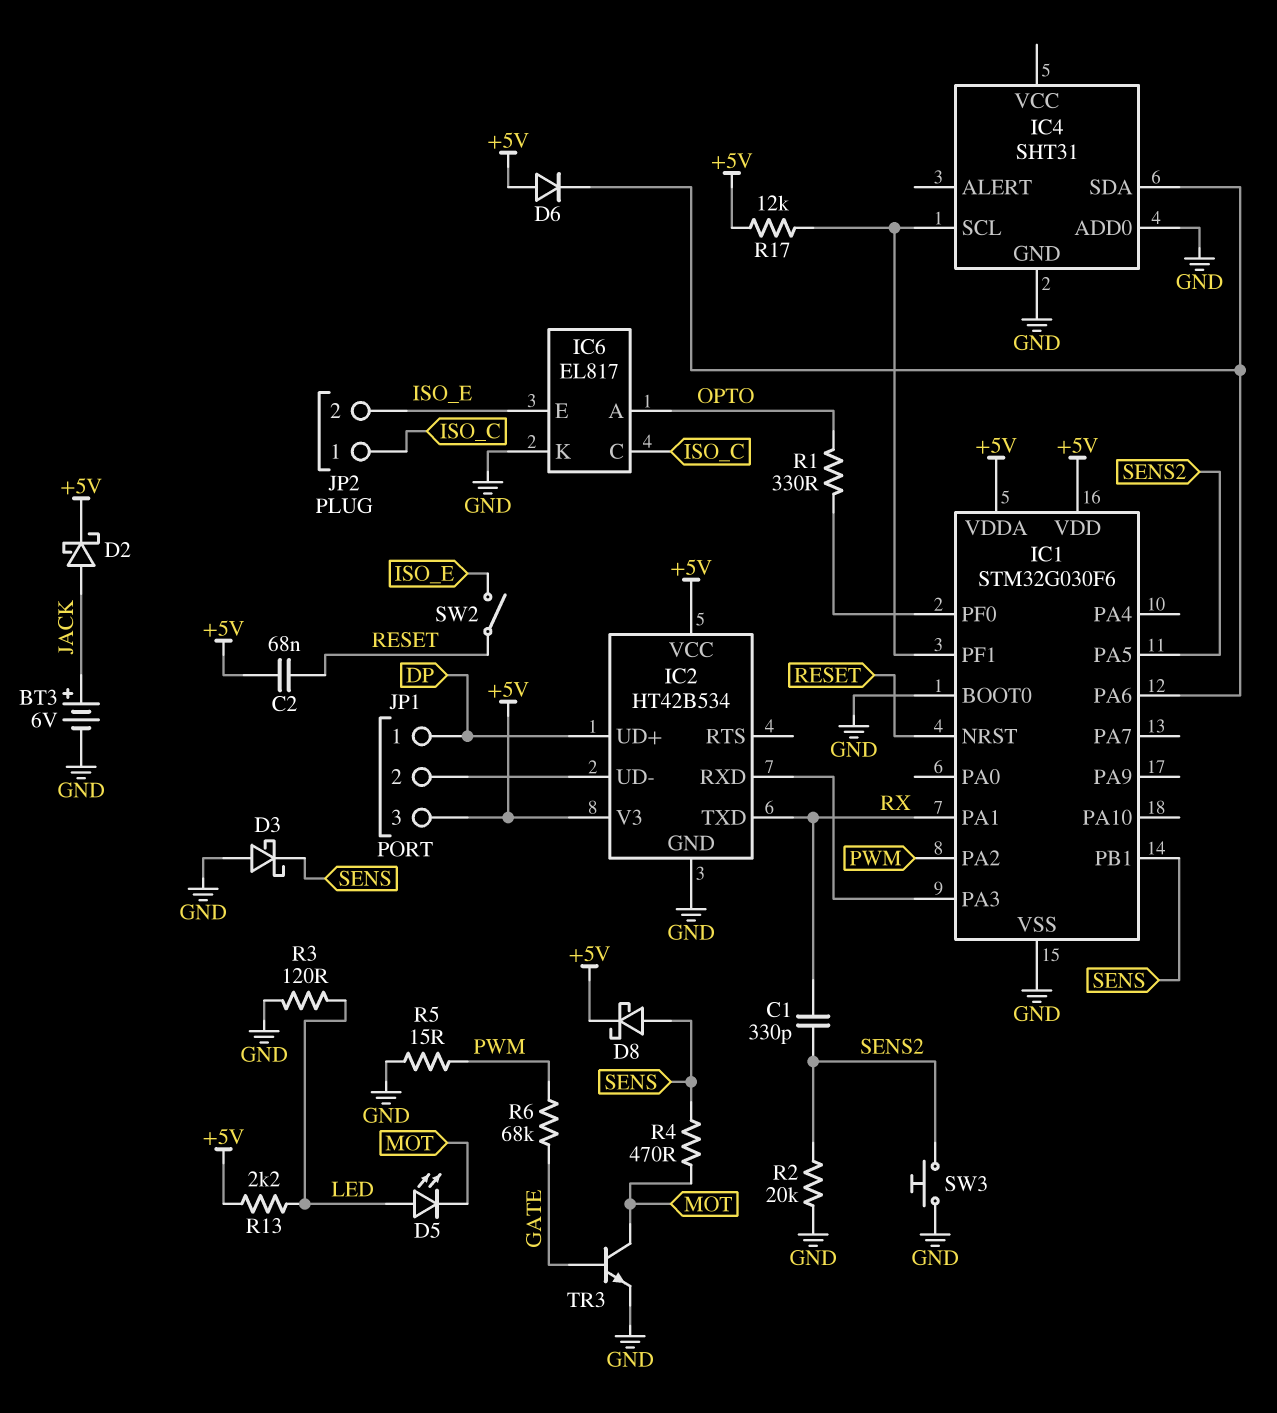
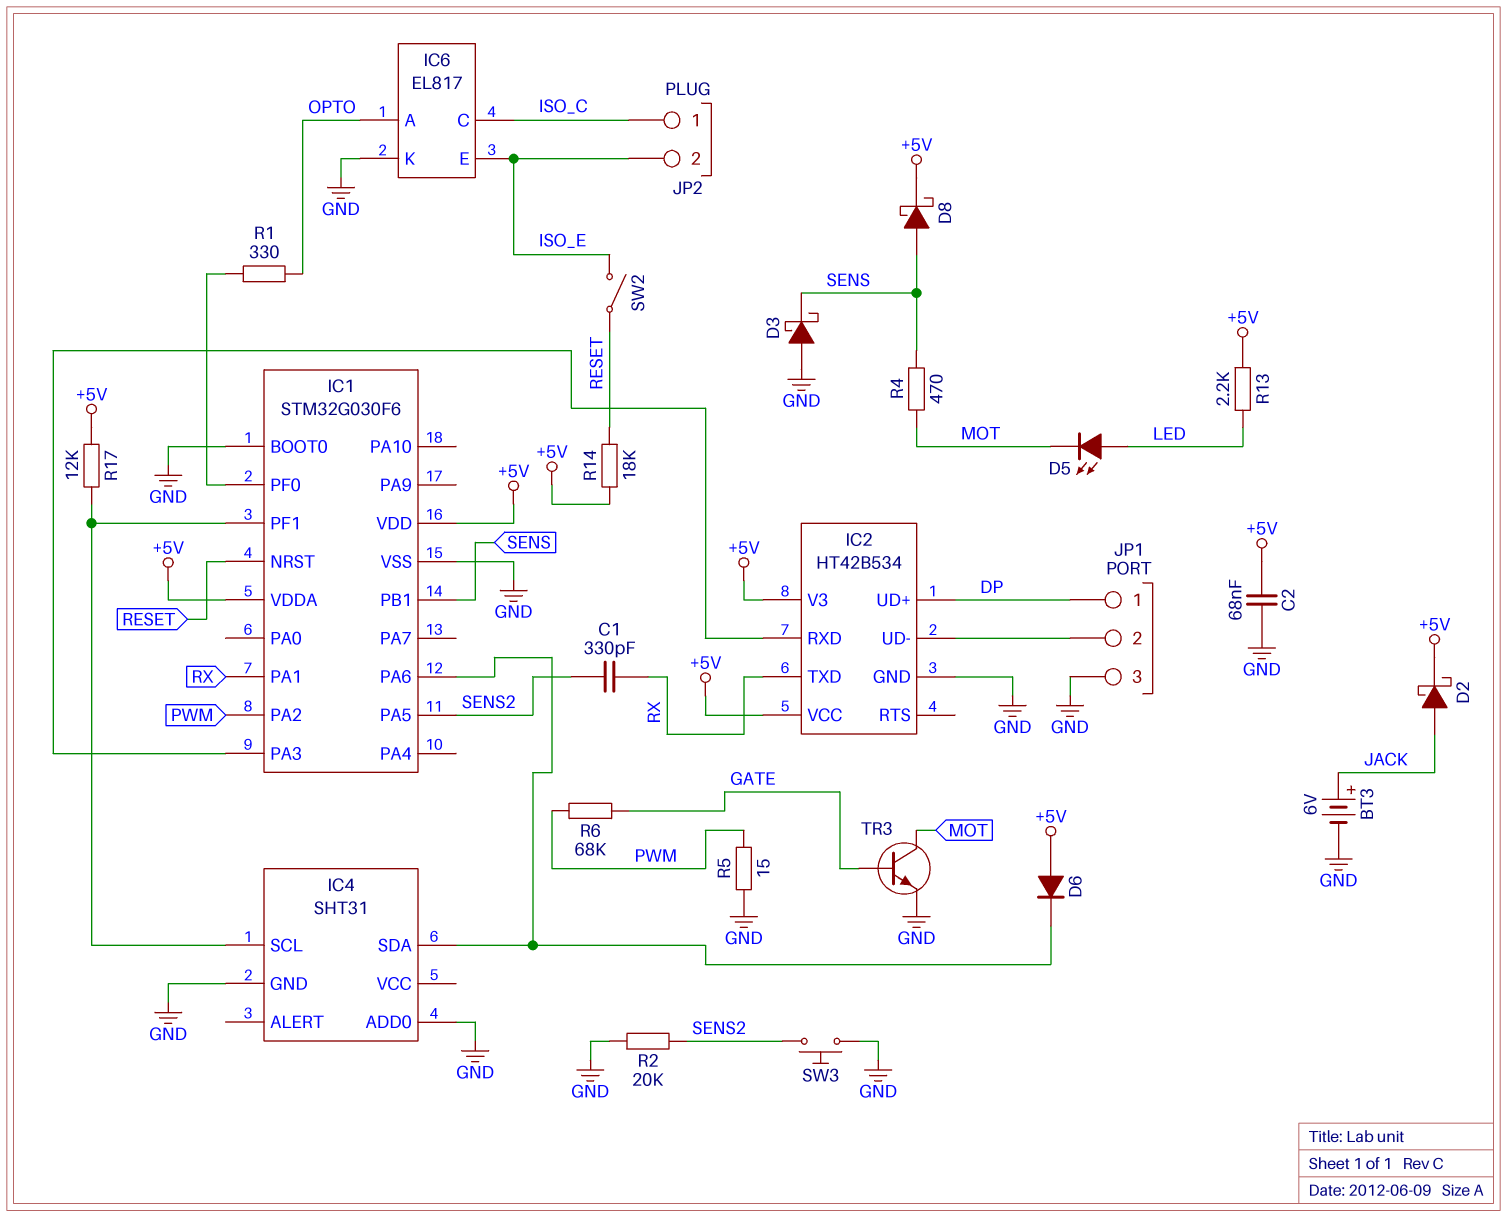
C2: 68nF (+5V, RESET) -> 68nF (+5V, GND)
JP1 pin 3: +5V -> GND
R3: 120 (GND, LED) -> none
R14: none -> 18k (+5V, RESET)

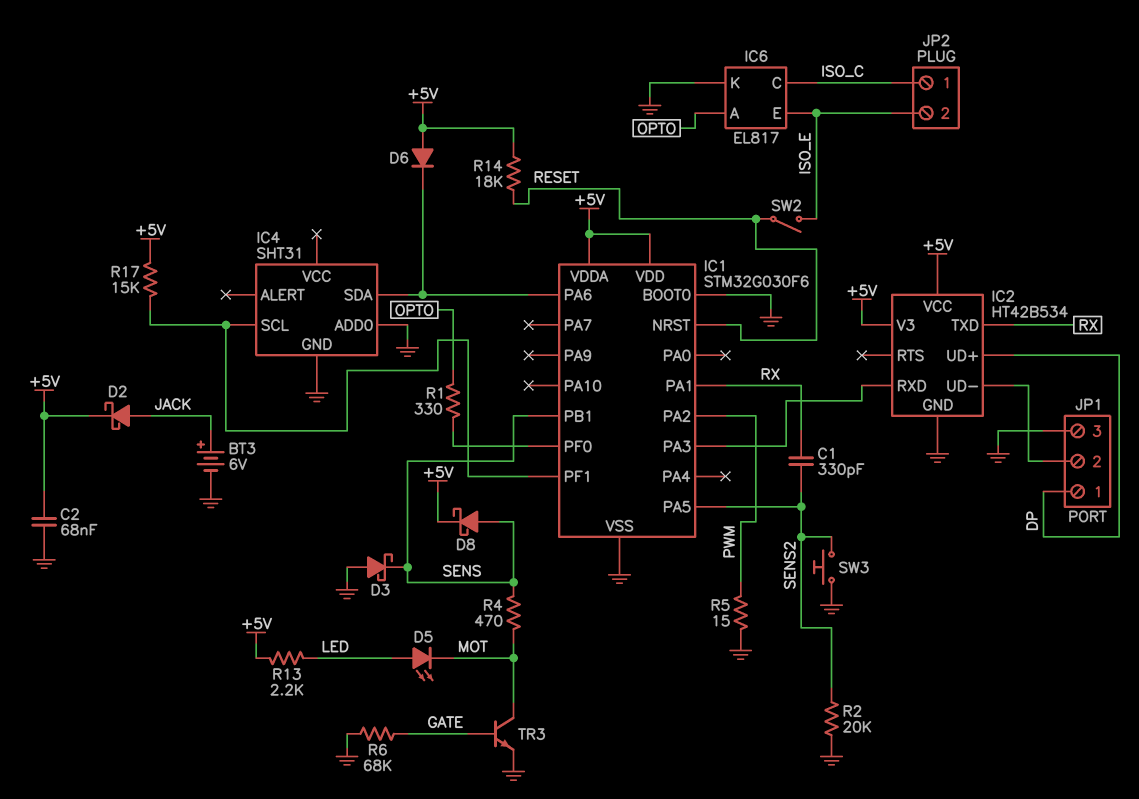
R6: 68k (GATE, PWM) -> 68k (GATE, GND)
R17: 12k (+5V, IC1/PF1) -> 15k (+5V, IC1/PF1)

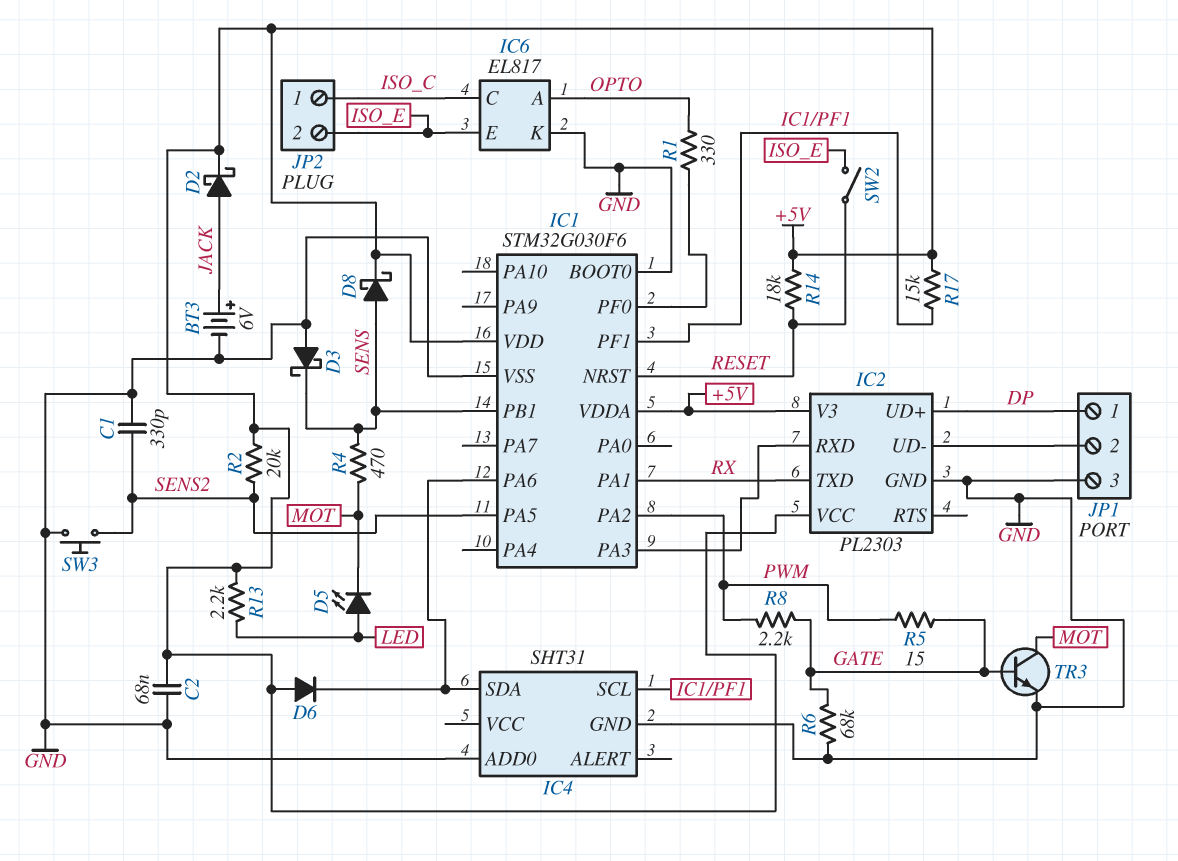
C1: 330pF (RX, SENS2) -> 330pF (GND, SENS2)
IC2: HT42B534 -> PL2303
R2: 20k (GND, SENS2) -> 20k (+5V, SENS2)
R5: 15 (GND, PWM) -> 15 (GATE, PWM)
R8: none -> 2.2k (GATE, PWM)

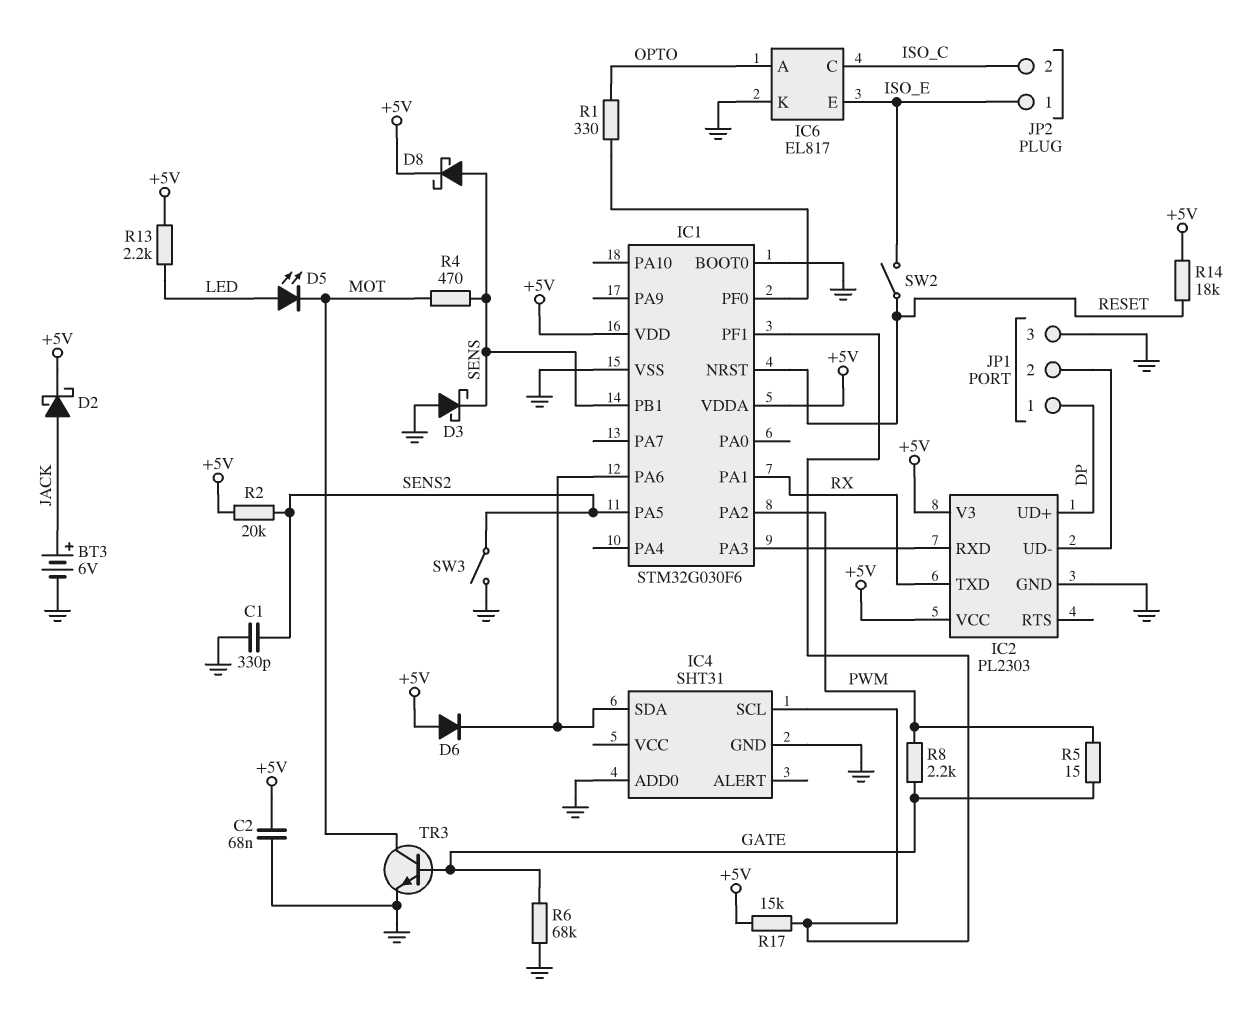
JP2 pin 1: ISO_C -> ISO_E
JP2 pin 2: ISO_E -> ISO_C
SW3: button (GND, SENS2) -> switch (GND, SENS2)

